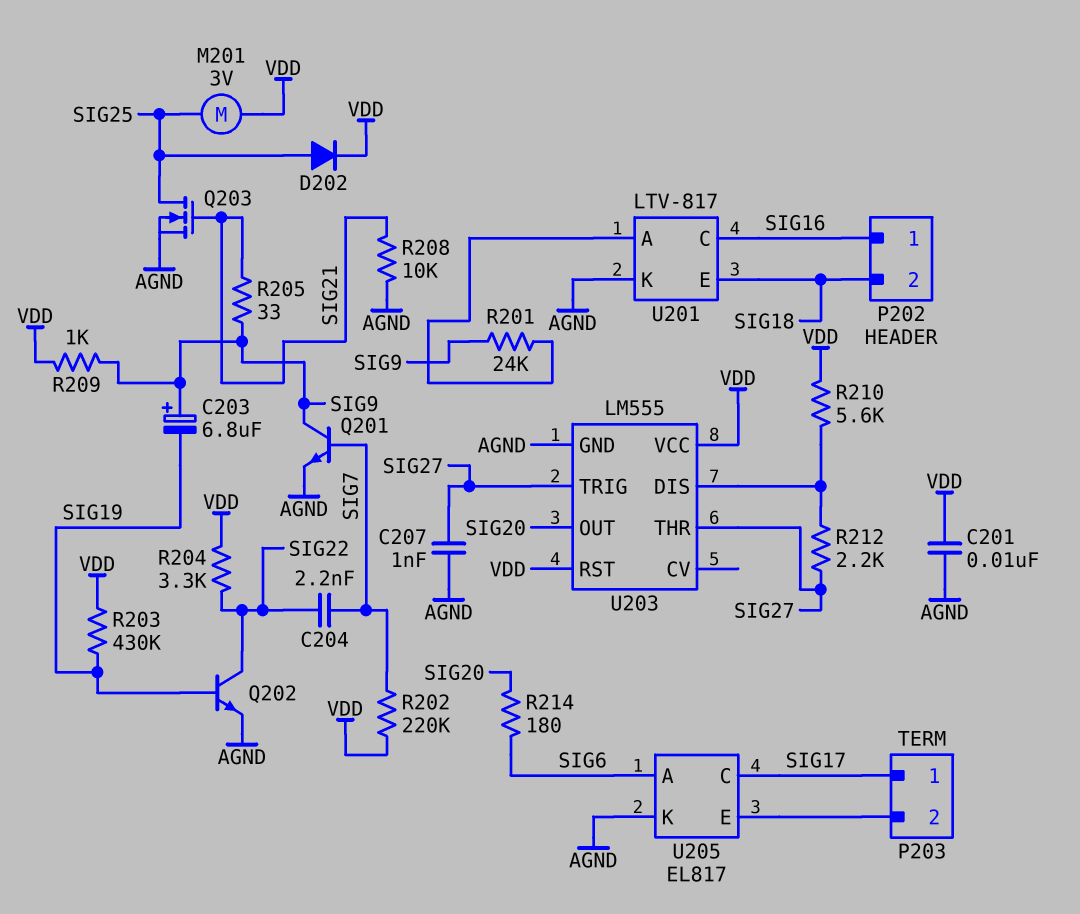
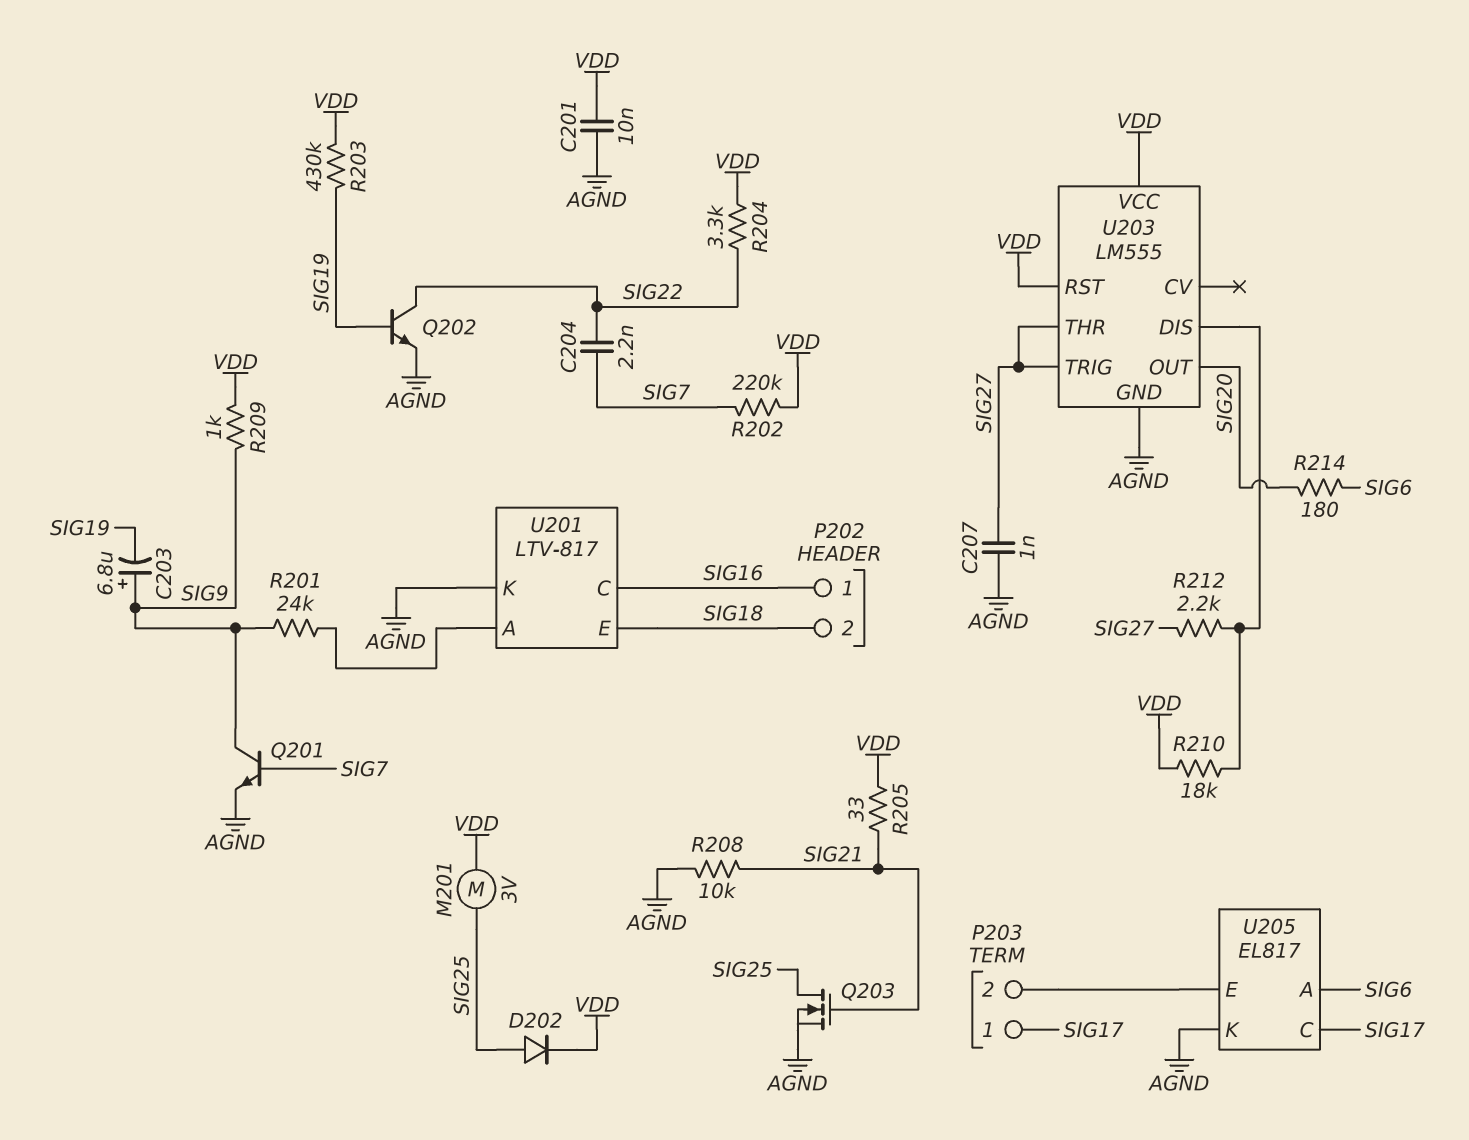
R205: 33 (SIG9, SIG21) -> 33 (SIG21, VDD)
R210: 5.6k (U203/DIS, VDD) -> 18k (U203/DIS, VDD)

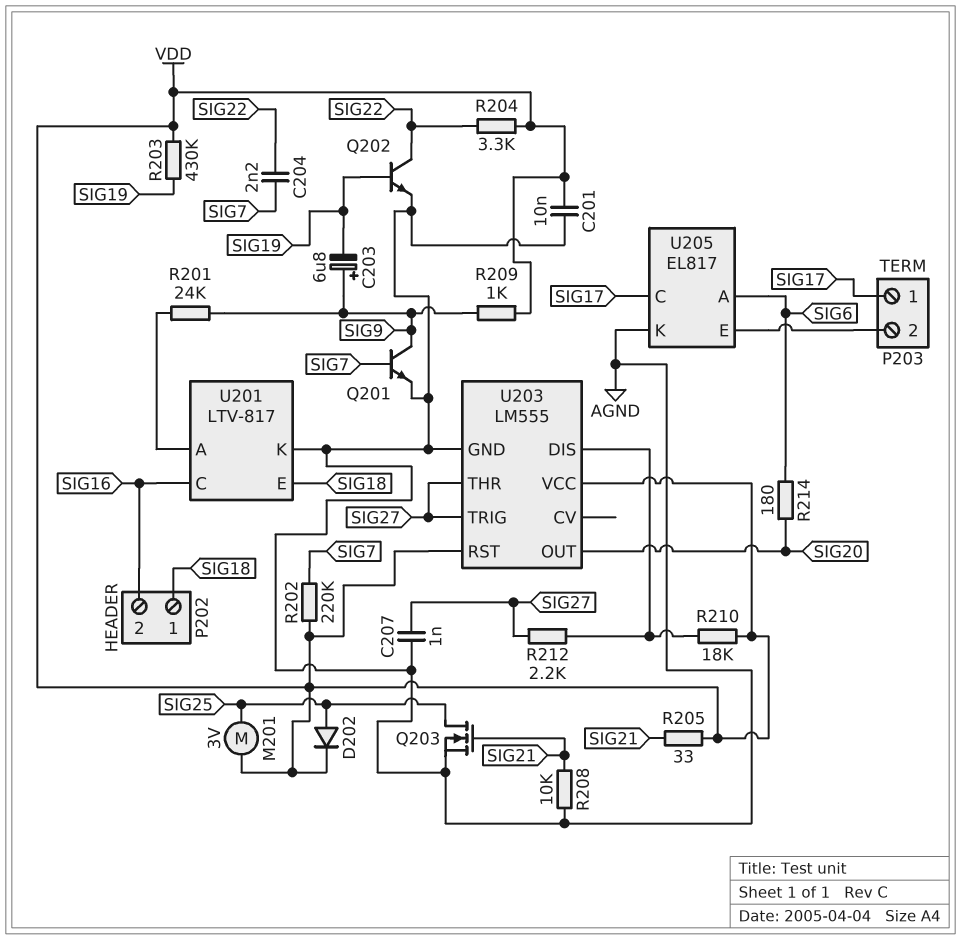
P202 pin 1: SIG16 -> SIG18
P202 pin 2: SIG18 -> SIG16

